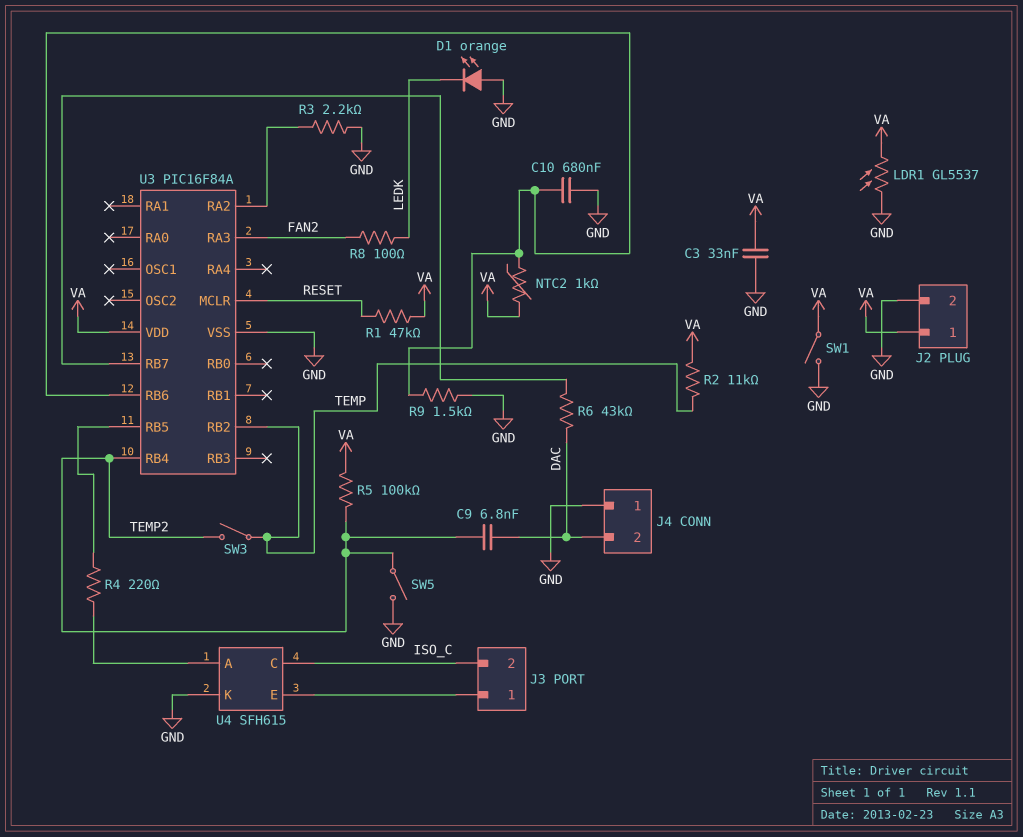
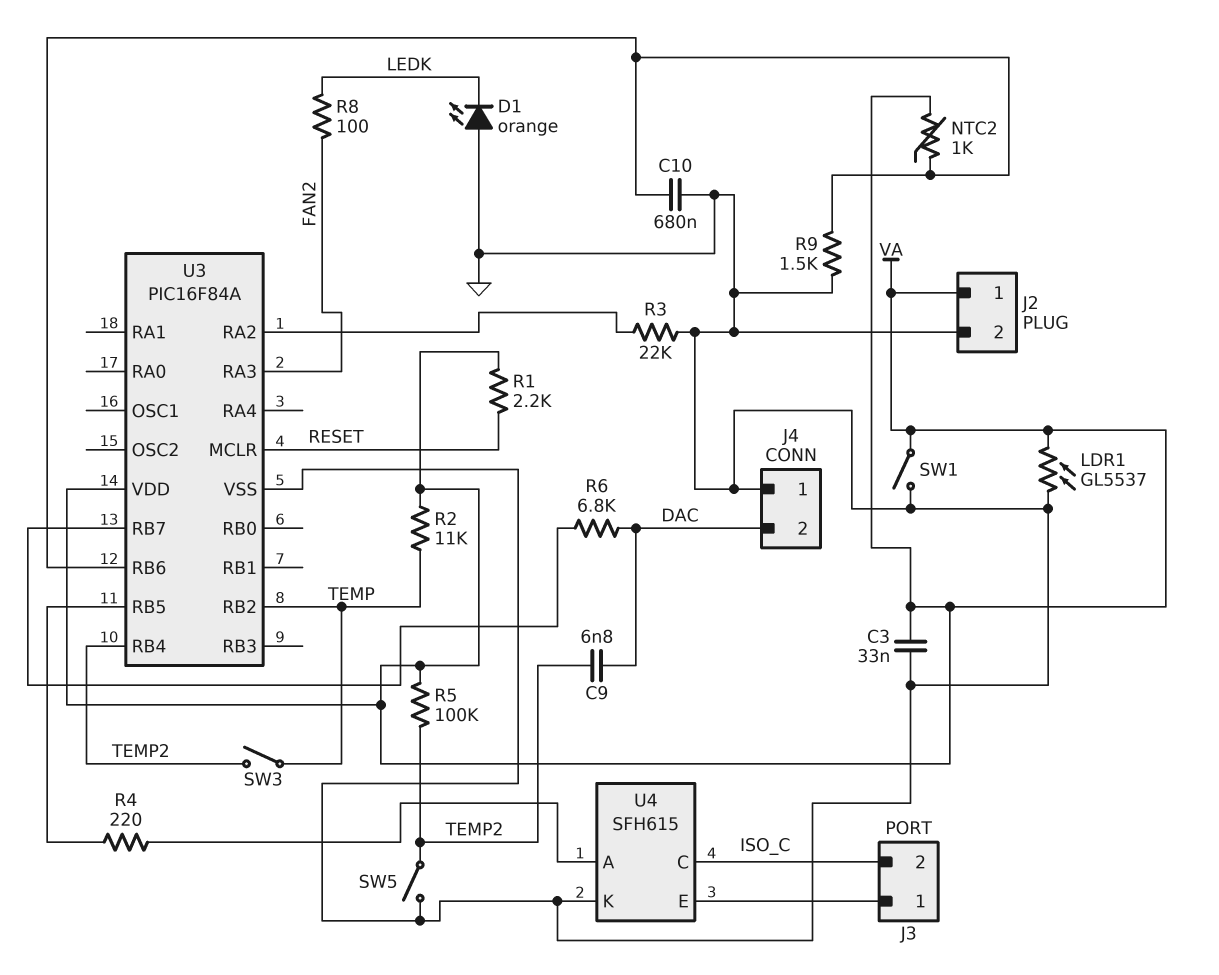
R1: 47k (RESET, VA) -> 2.2k (RESET, VA)
R3: 2.2k (GND, U3/RA2) -> 22k (GND, U3/RA2)
R6: 43k (DAC, U3/RB7) -> 6.8k (DAC, U3/RB7)

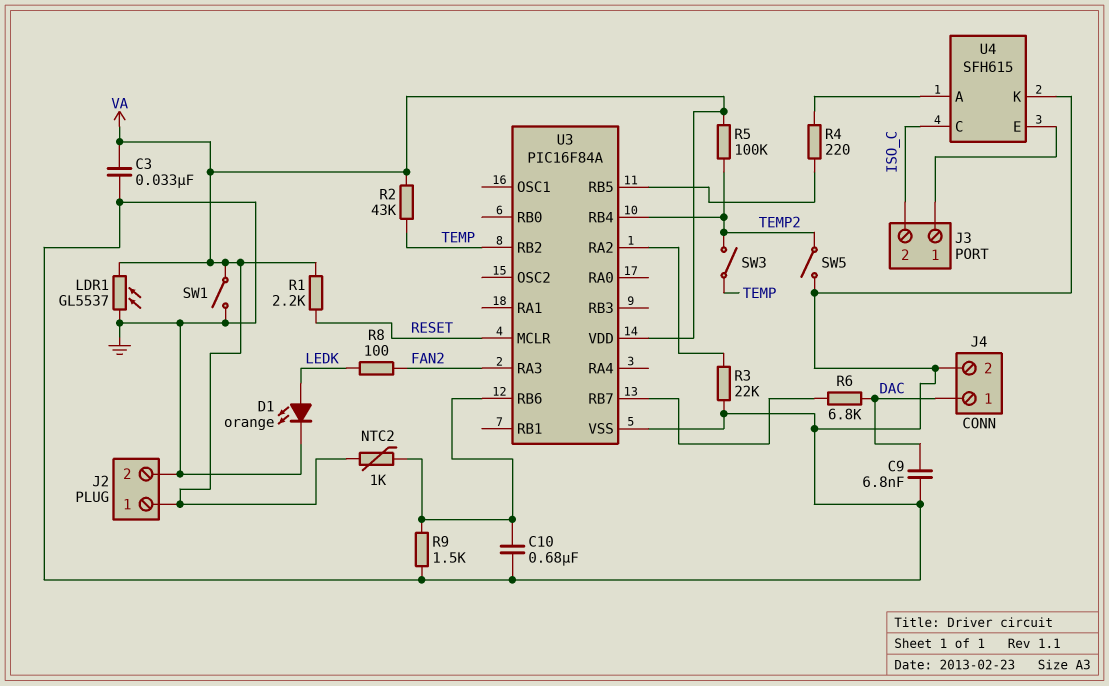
C9: 6.8nF (DAC, TEMP2) -> 6.8nF (DAC, GND)
D1: LED orange (A GND, K LEDK) -> LED orange (A LEDK, K GND)
J4 pin 1: GND -> DAC
J4 pin 2: DAC -> GND
R2: 11k (TEMP, VA) -> 43k (TEMP, VA)

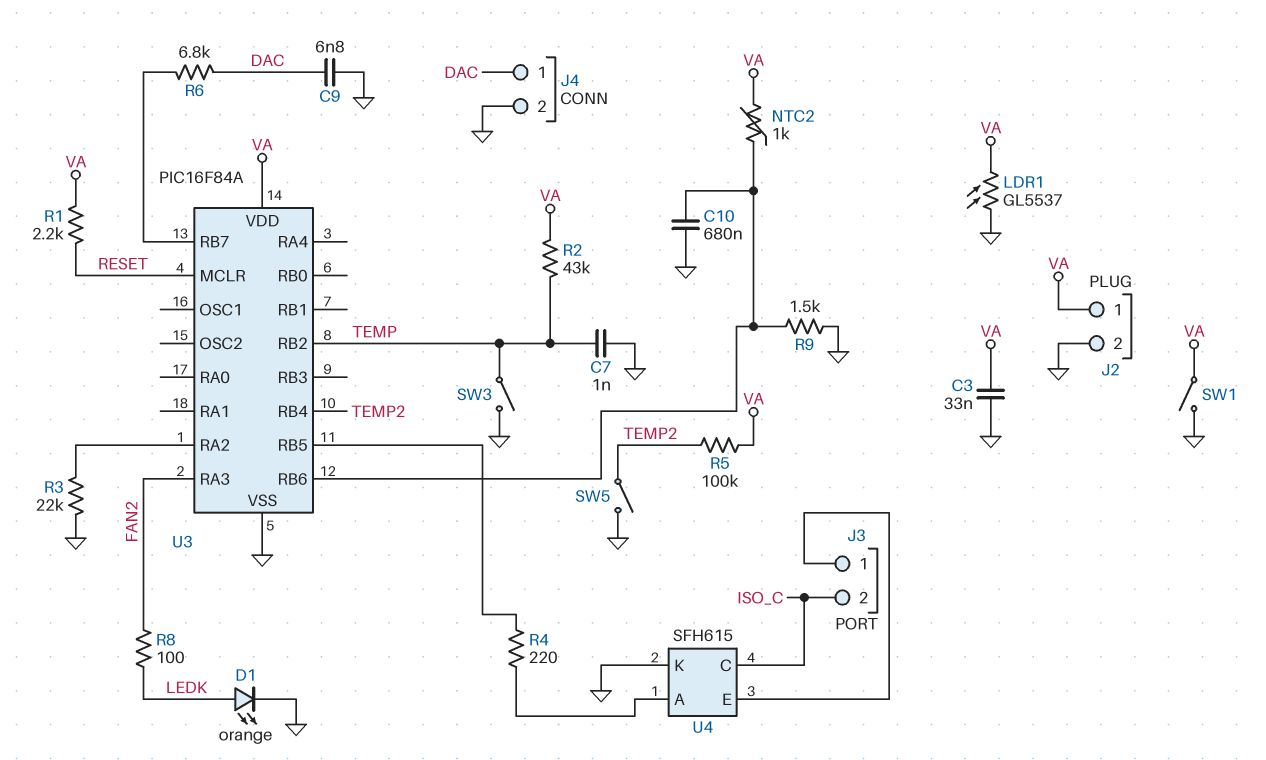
C7: none -> 1nF (GND, TEMP)
SW3: switch (TEMP, TEMP2) -> switch (GND, TEMP)

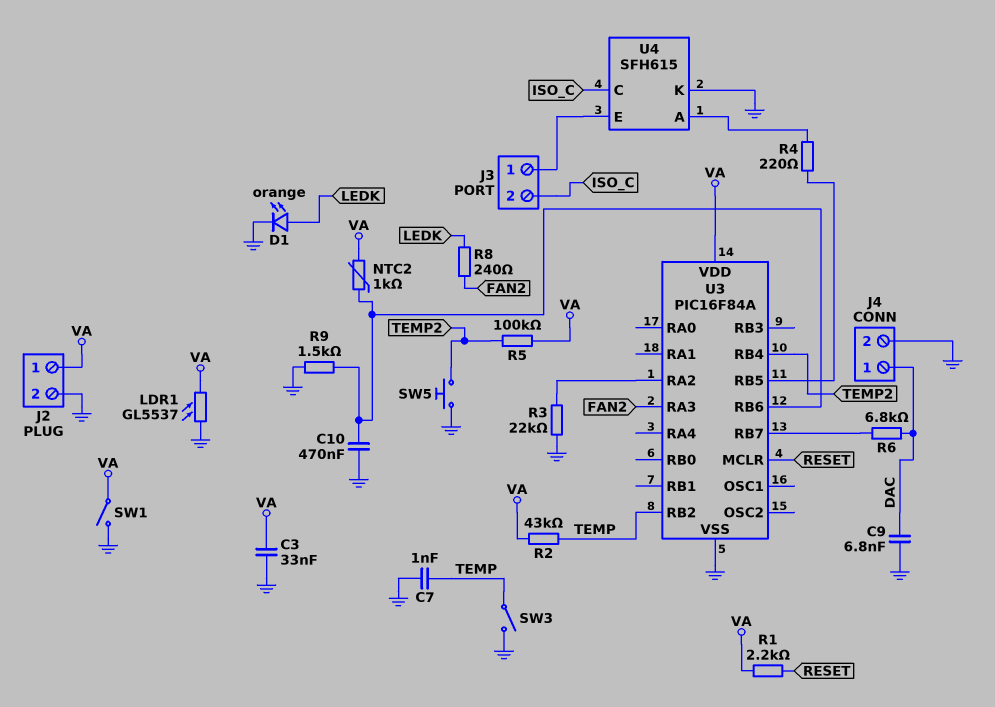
C10: 680nF (GND, U3/RB6) -> 470nF (GND, U3/RB6)
R8: 100 (FAN2, LEDK) -> 240 (FAN2, LEDK)
SW5: switch (GND, TEMP2) -> button (GND, TEMP2)

